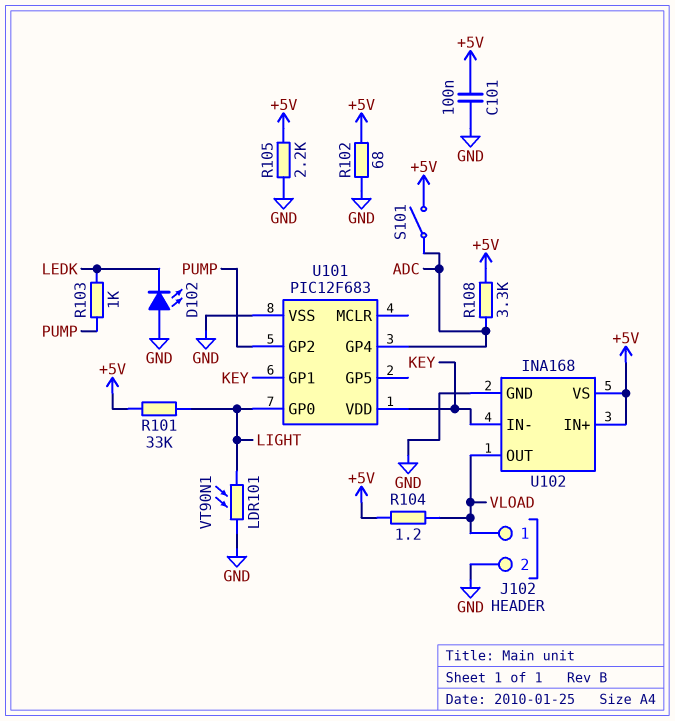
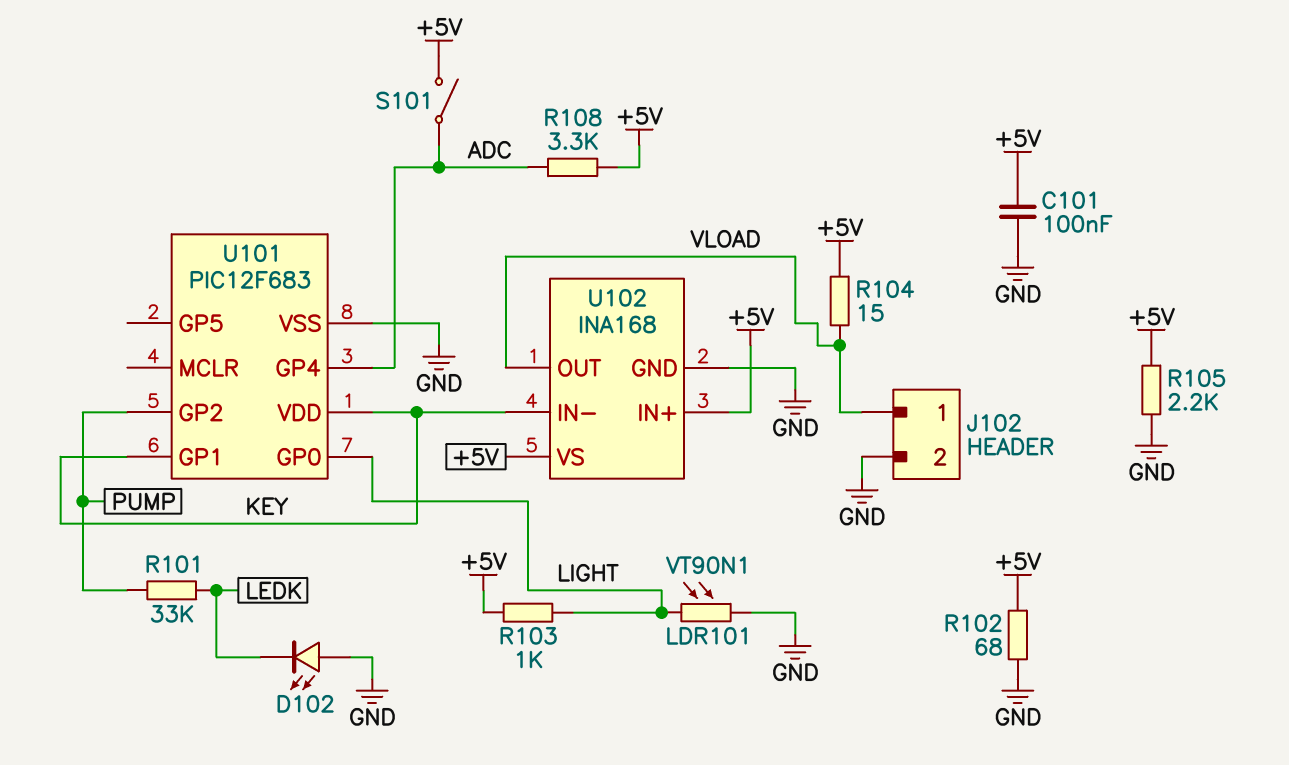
R101: 33k (+5V, LIGHT) -> 33k (LEDK, PUMP)
R103: 1k (LEDK, PUMP) -> 1k (+5V, LIGHT)
R104: 1.2 (+5V, VLOAD) -> 15 (+5V, VLOAD)

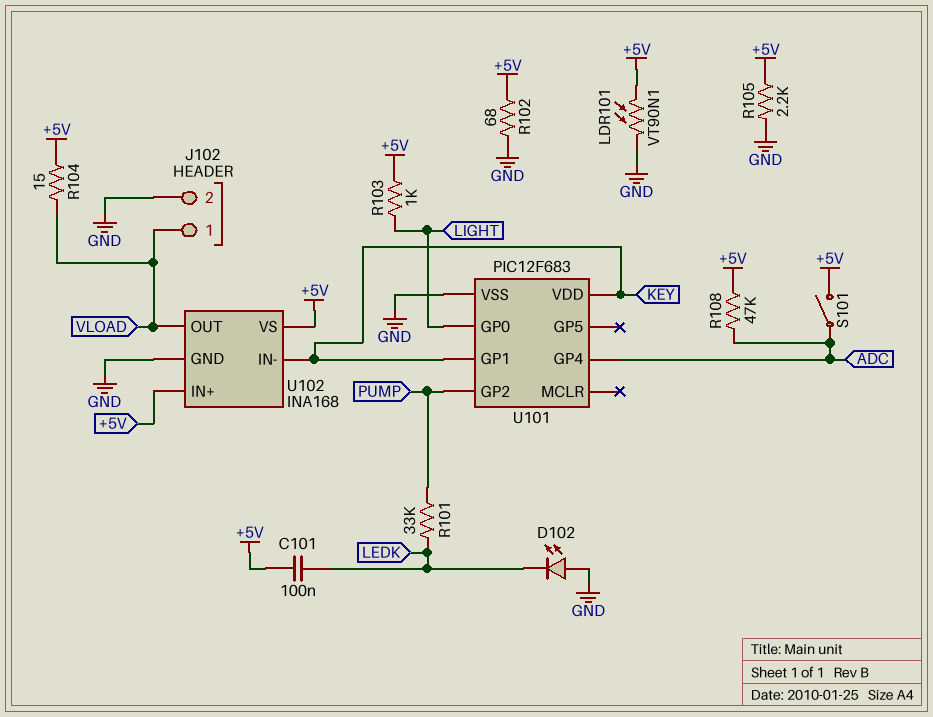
C101: 100nF (+5V, GND) -> 100nF (+5V, LEDK)
LDR101: VT90N1 (GND, LIGHT) -> VT90N1 (+5V, GND)
R108: 3.3k (+5V, ADC) -> 47k (+5V, ADC)

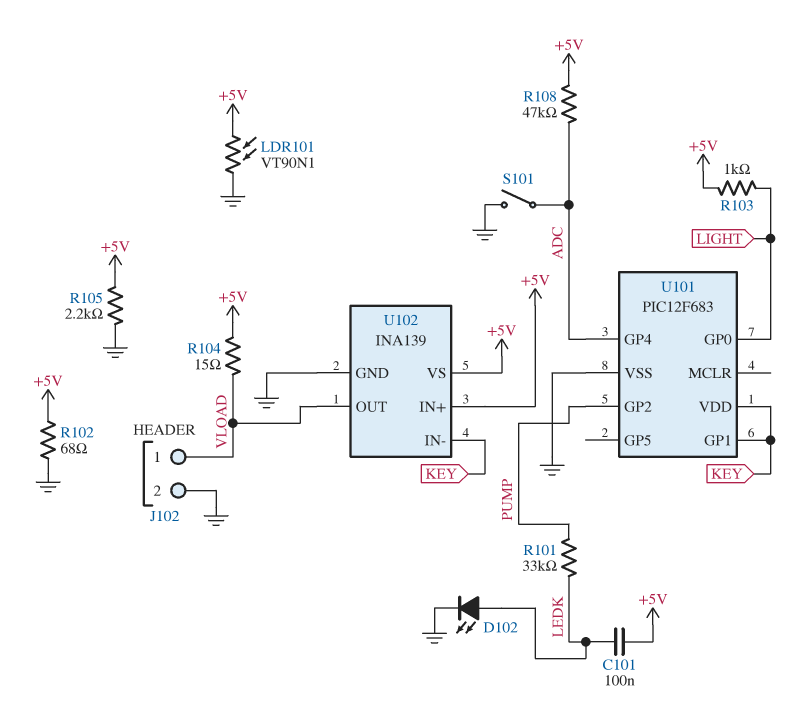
D102: LED (A GND, K LEDK) -> LED (A LEDK, K GND)
S101: switch (+5V, ADC) -> switch (ADC, GND)
U102: INA168 -> INA139

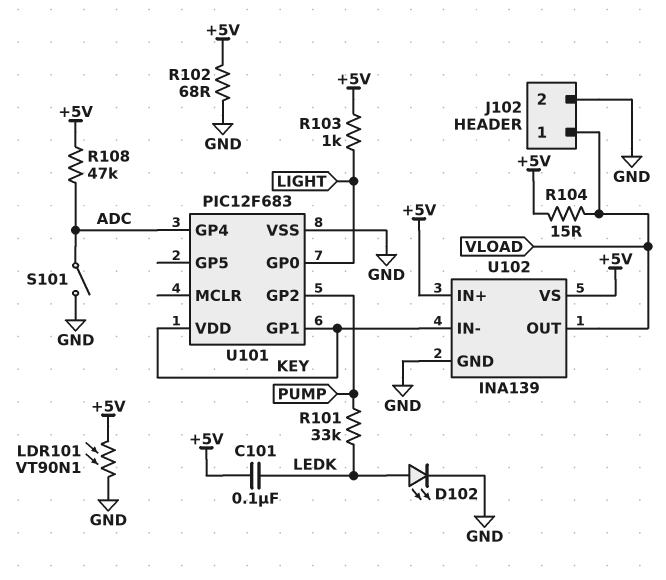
R105: 2.2k (+5V, GND) -> none

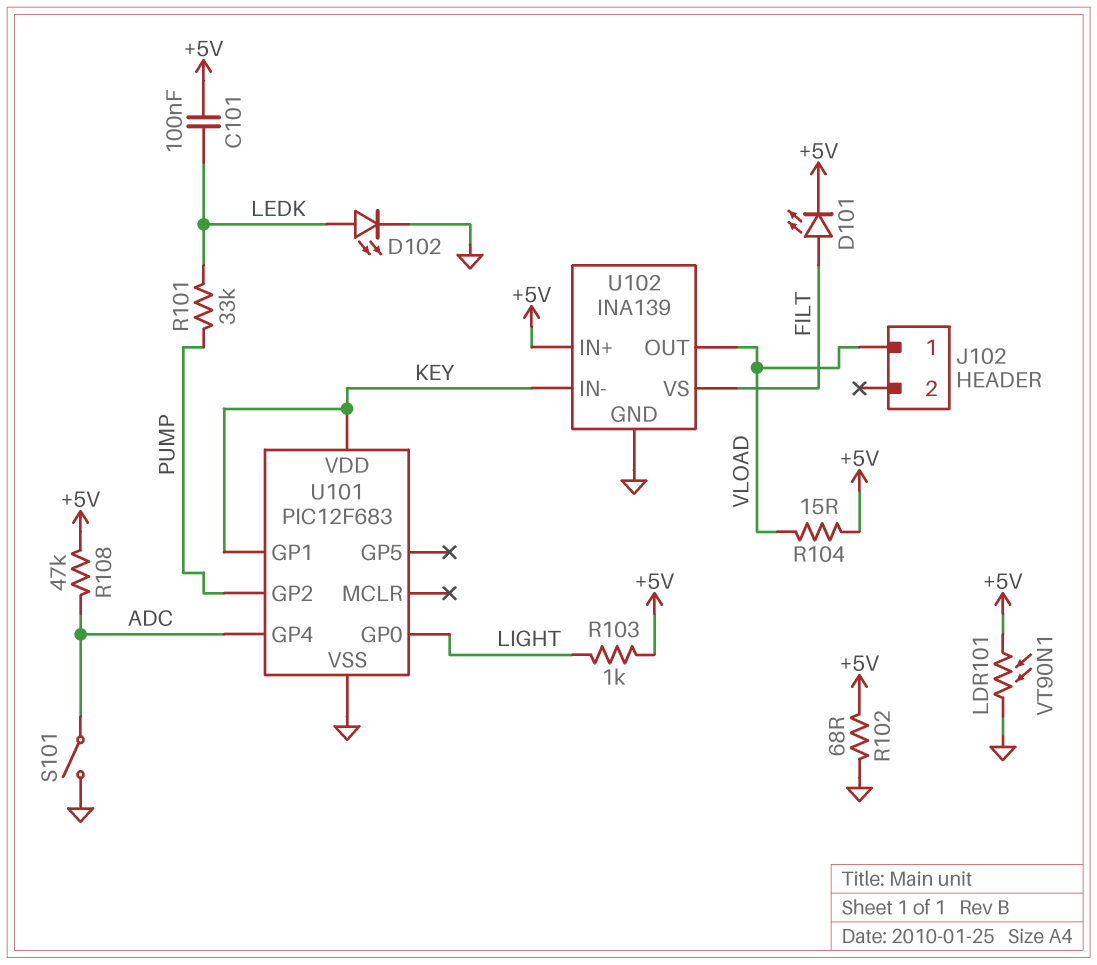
D101: none -> LED (A FILT, K +5V)
J102 pin 2: GND -> none
U102 pin VS: +5V -> FILT

